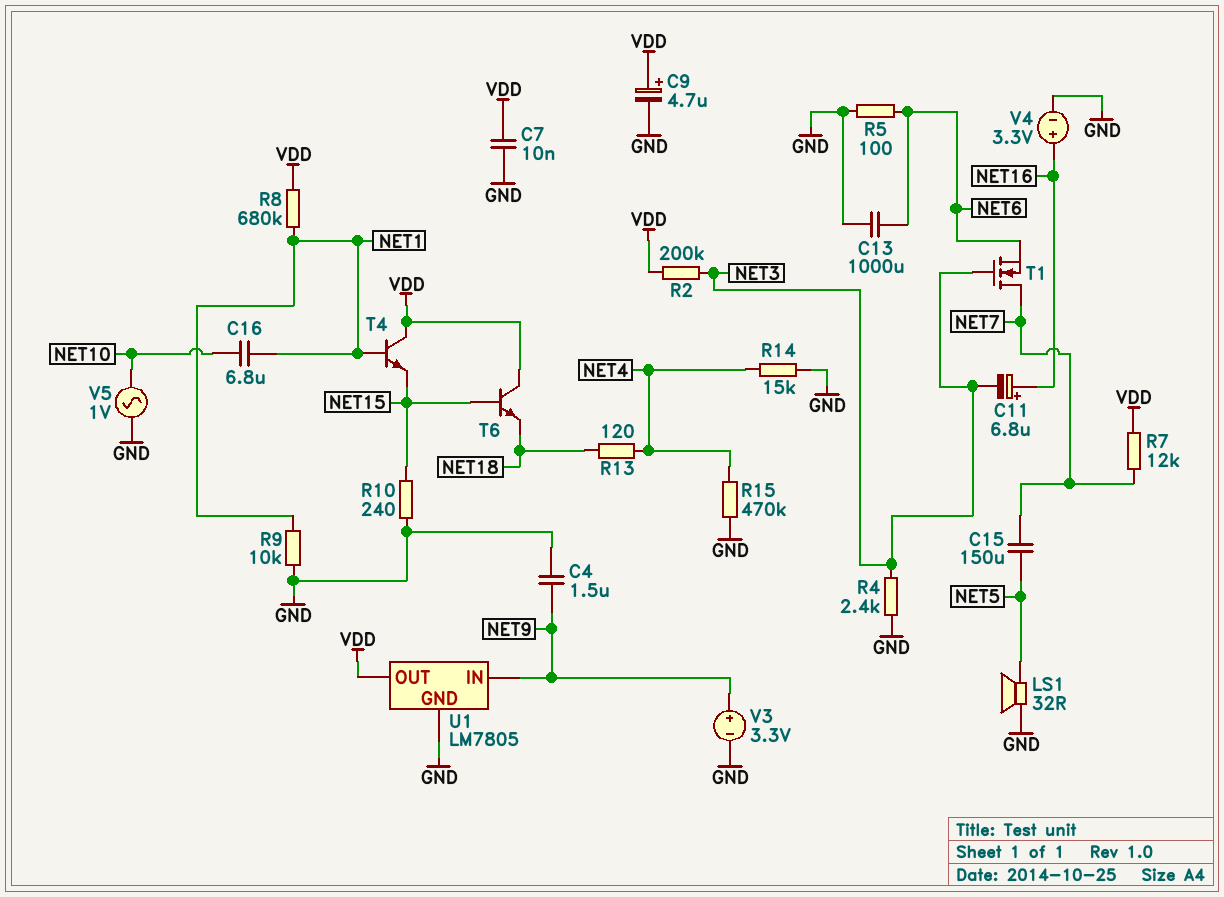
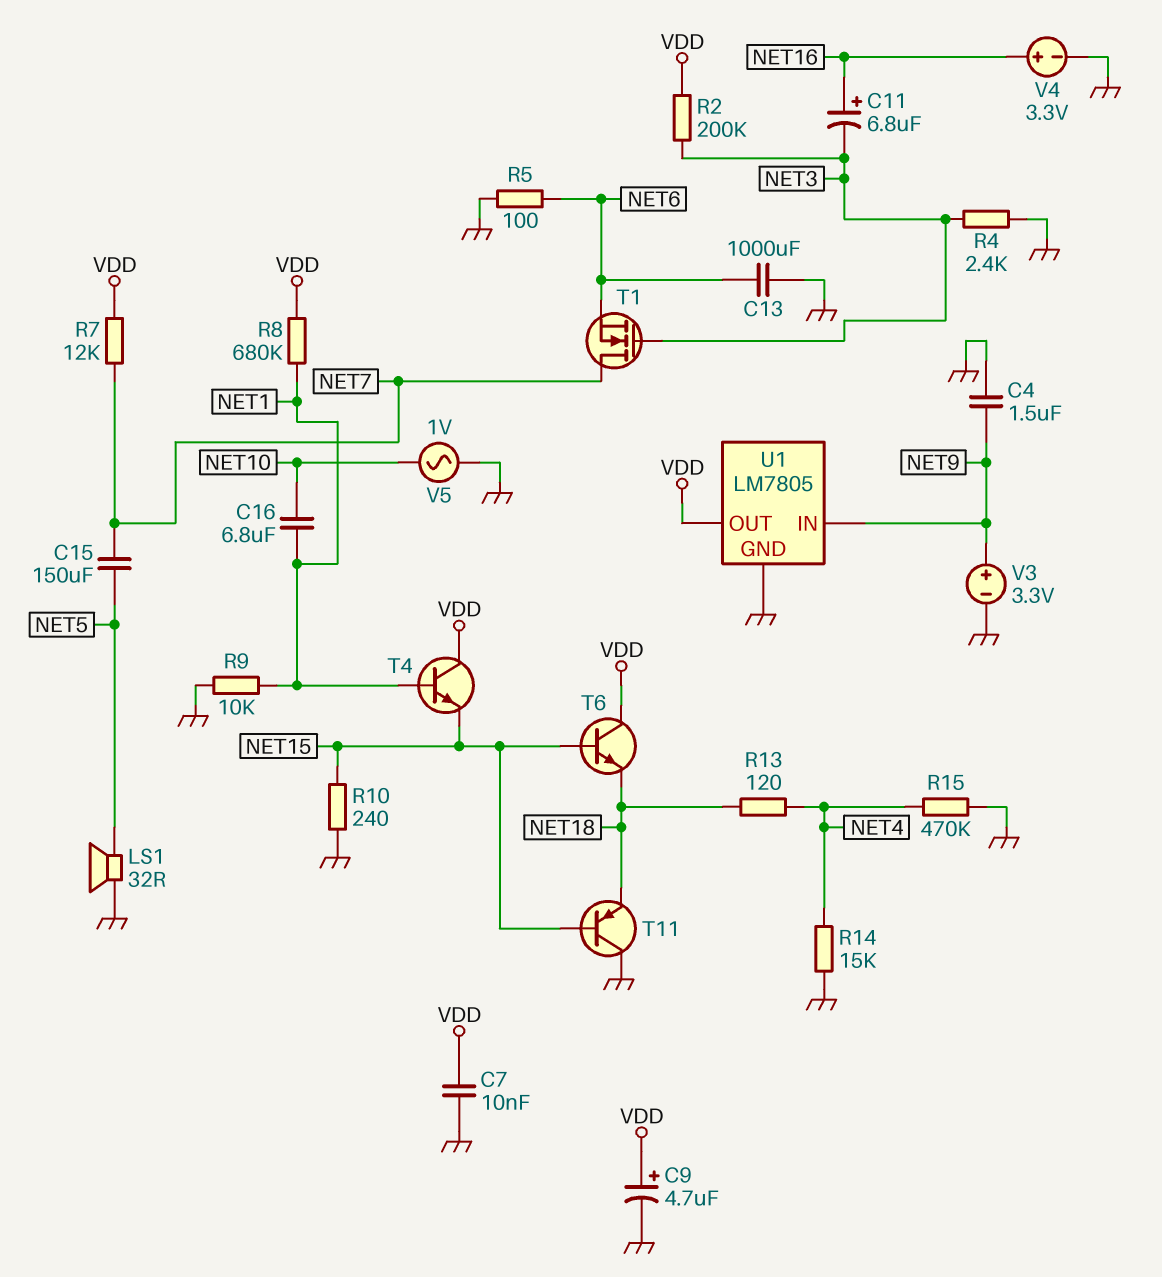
T11: none -> PNP (B NET15, C GND, E NET18)

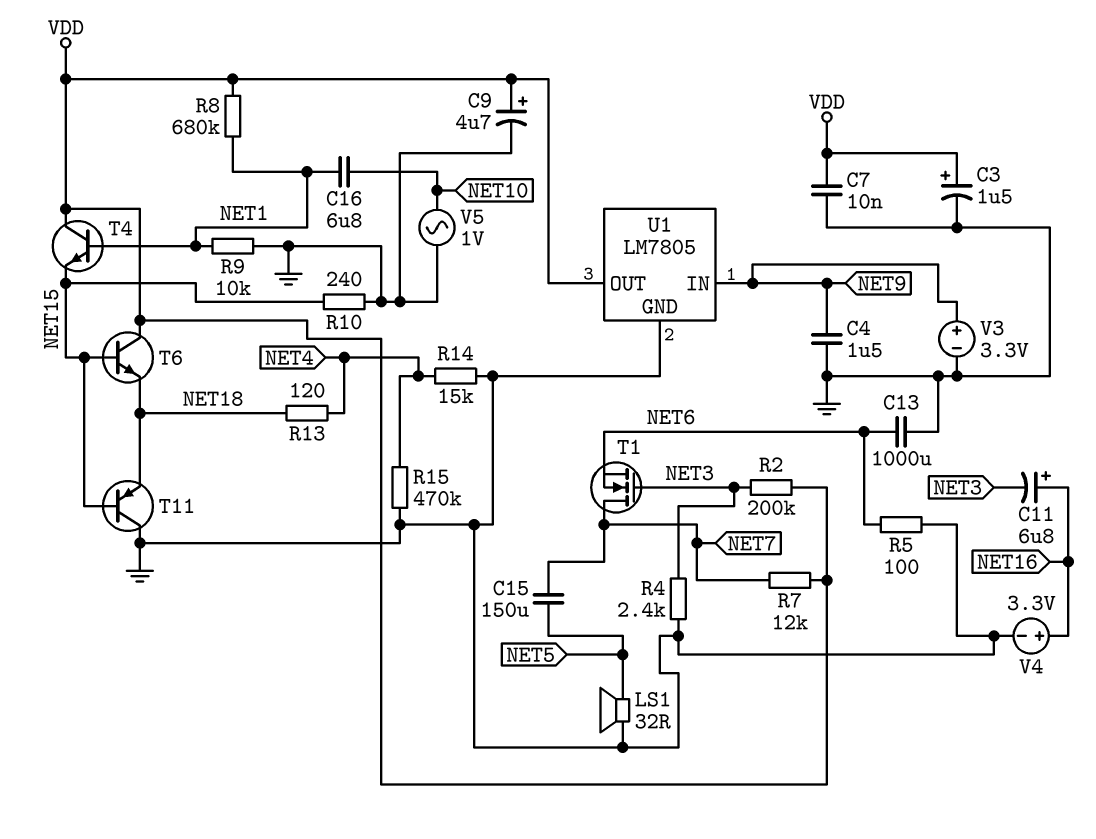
C3: none -> 1.5uF (plus VDD, minus GND)

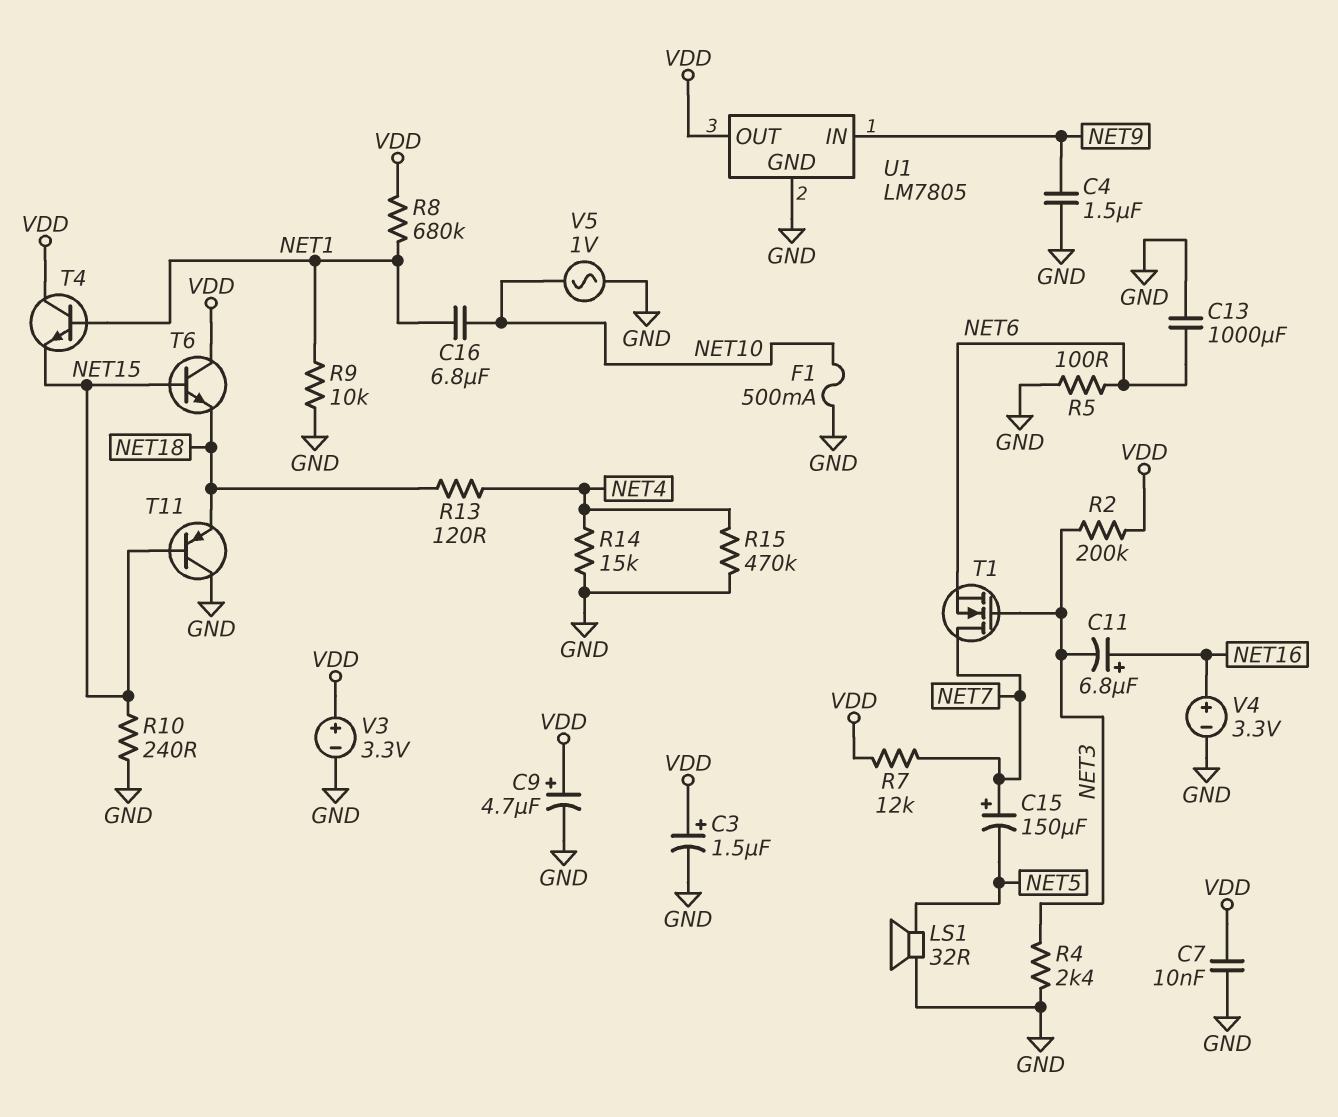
C15: 150uF (NET5, NET7) -> 150uF (plus NET7, minus NET5)
F1: none -> 500mA (GND, NET10)
V3: 3.3V (plus NET9, minus GND) -> 3.3V (plus VDD, minus GND)

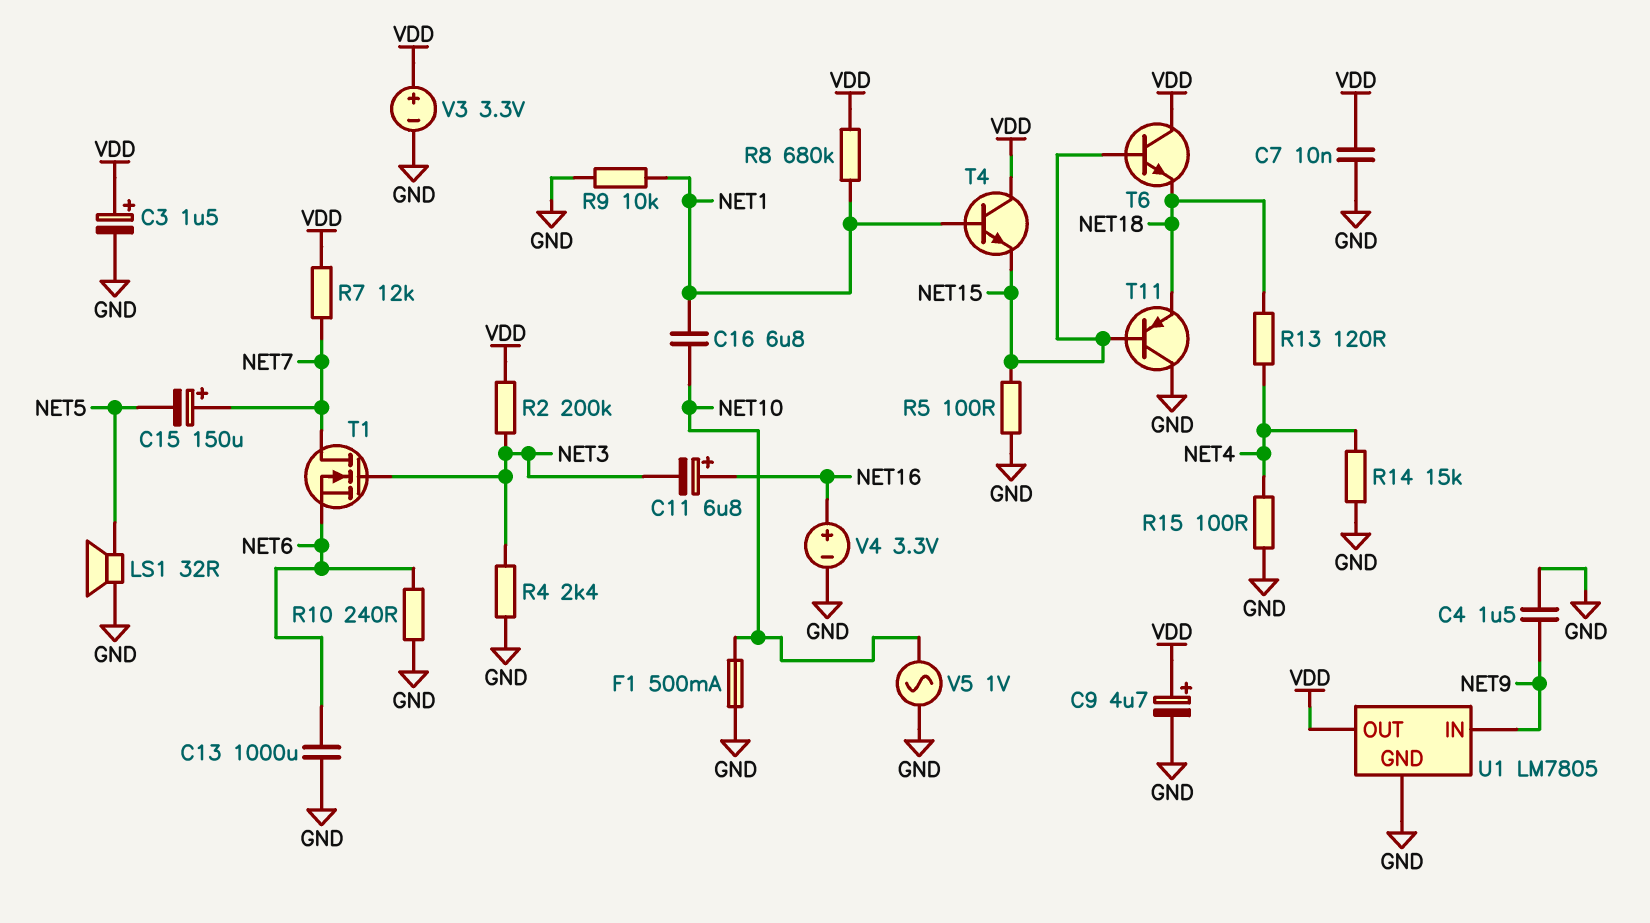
R5: 100 (GND, NET6) -> 100 (GND, NET15)
R10: 240 (GND, NET15) -> 240 (GND, NET6)
R15: 470k (GND, NET4) -> 100 (GND, NET4)

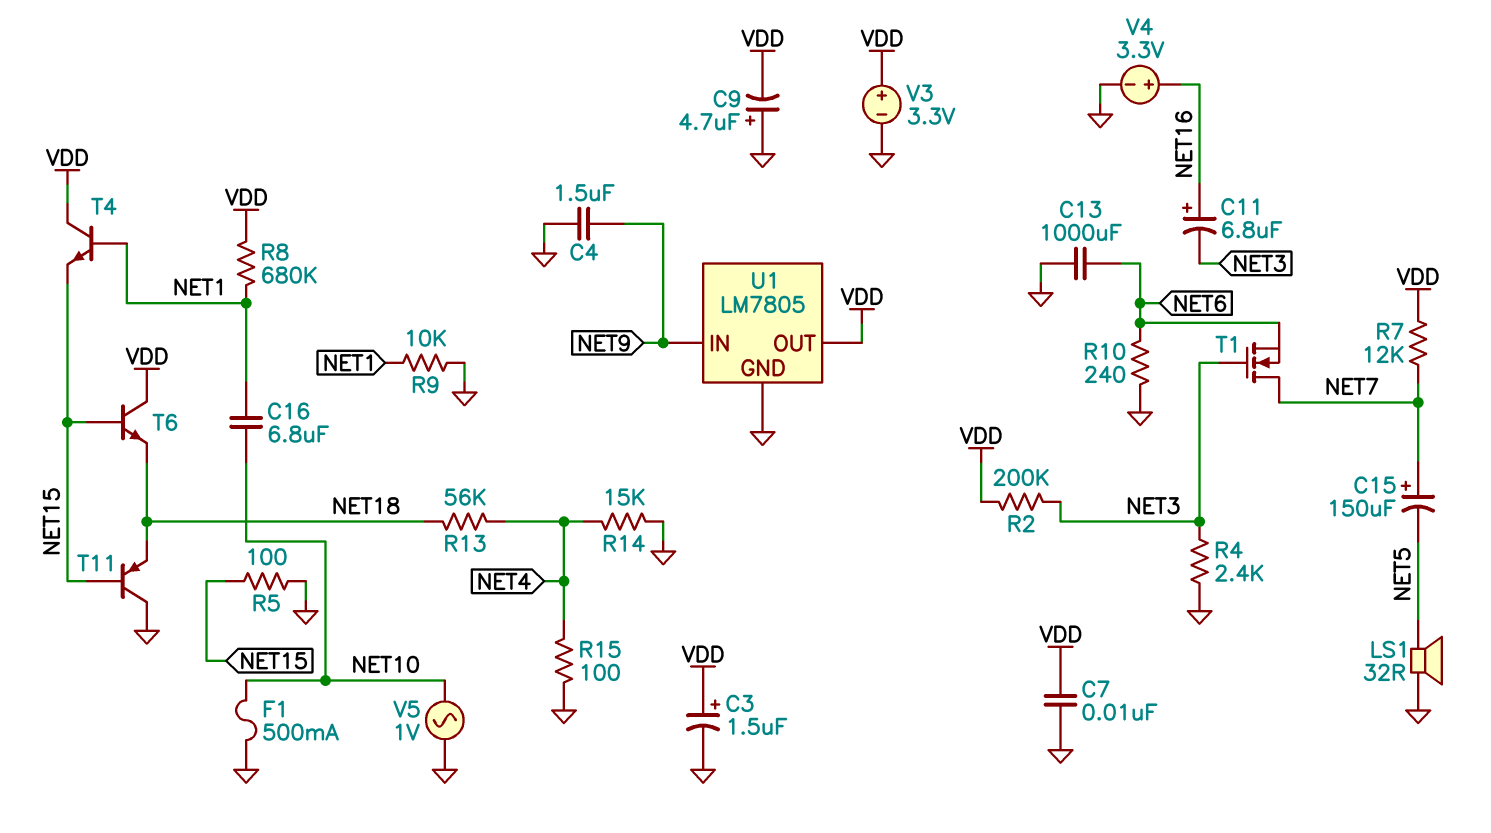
C9: 4.7uF (plus VDD, minus GND) -> 4.7uF (plus GND, minus VDD)
R13: 120 (NET4, NET18) -> 56k (NET4, NET18)

